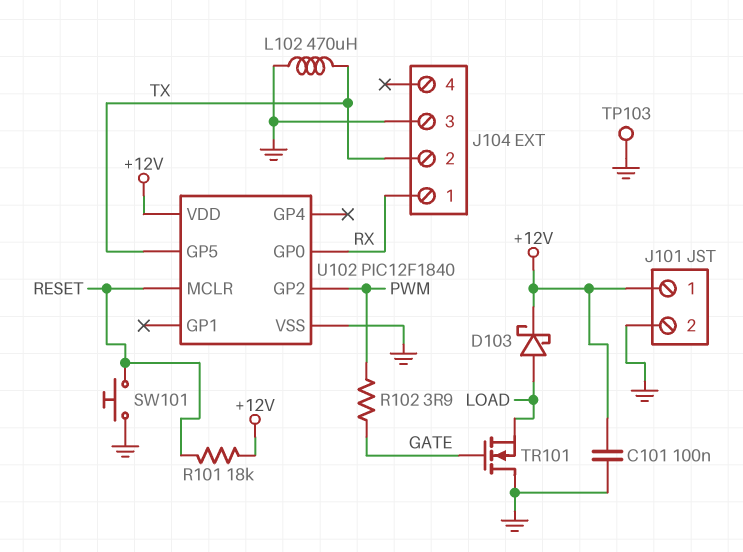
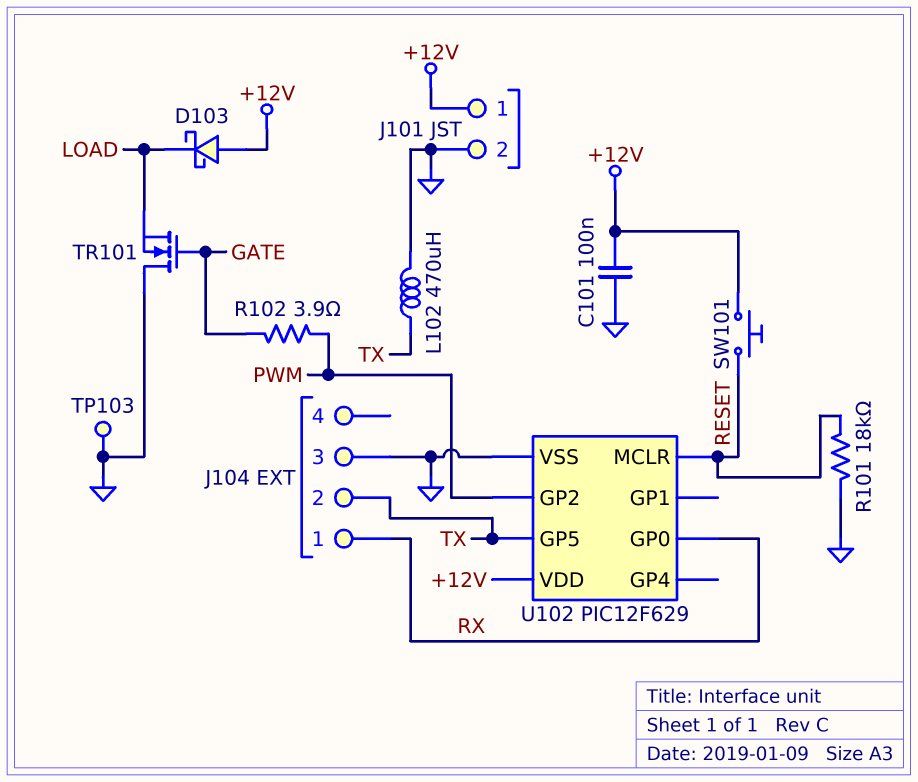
D103: schottky (A LOAD, K +12V) -> schottky (A +12V, K LOAD)
R101: 18k (+12V, RESET) -> 18k (GND, RESET)
SW101: button (GND, RESET) -> button (+12V, RESET)
U102: PIC12F1840 -> PIC12F629

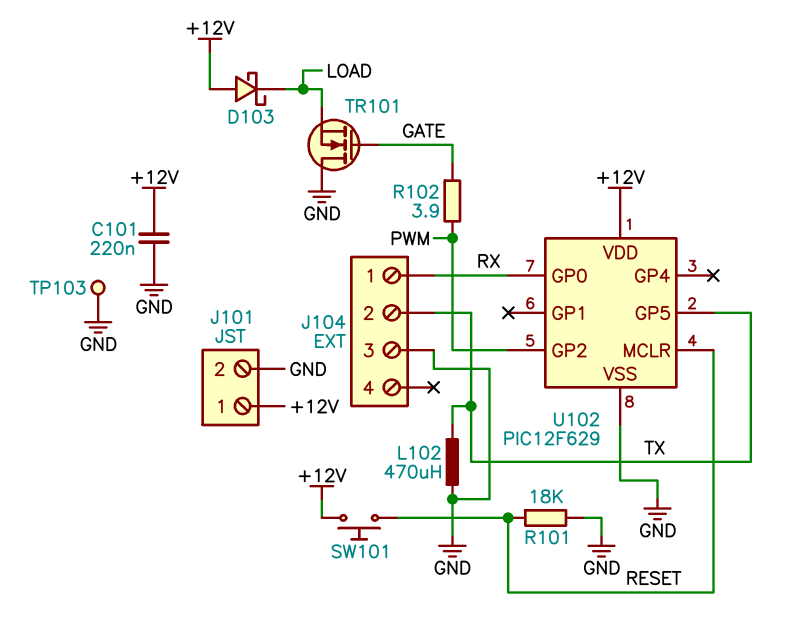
C101: 100nF (+12V, GND) -> 220nF (+12V, GND)

